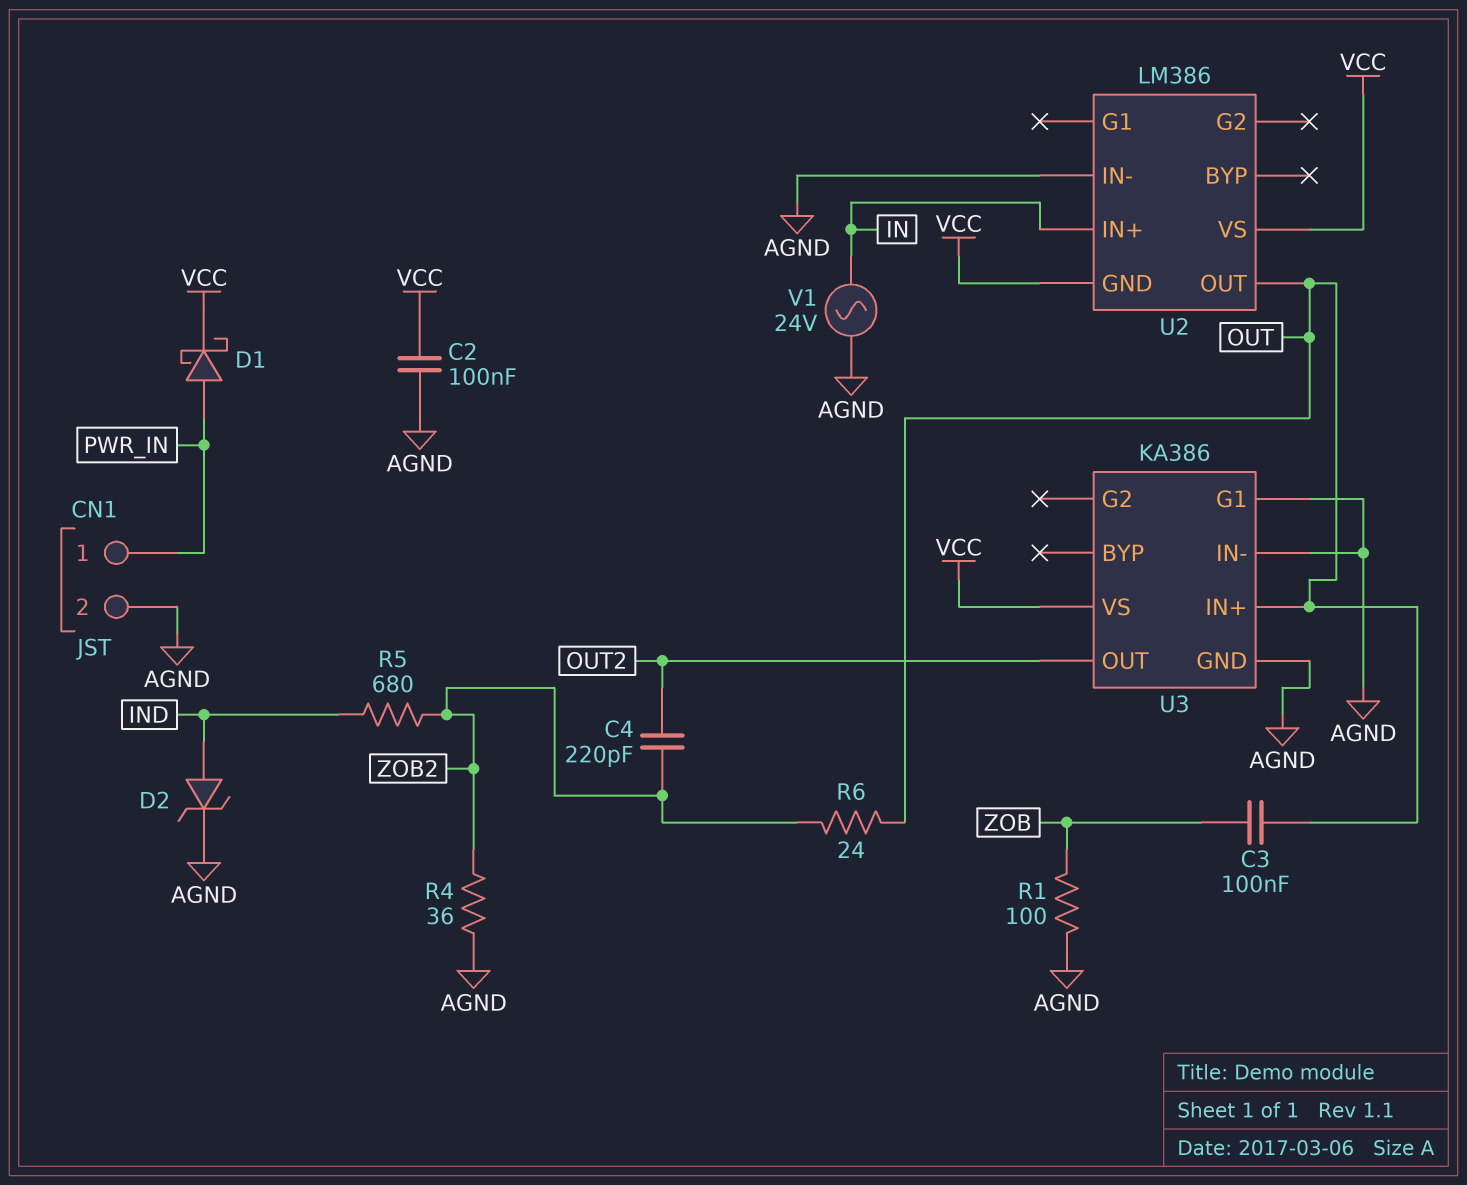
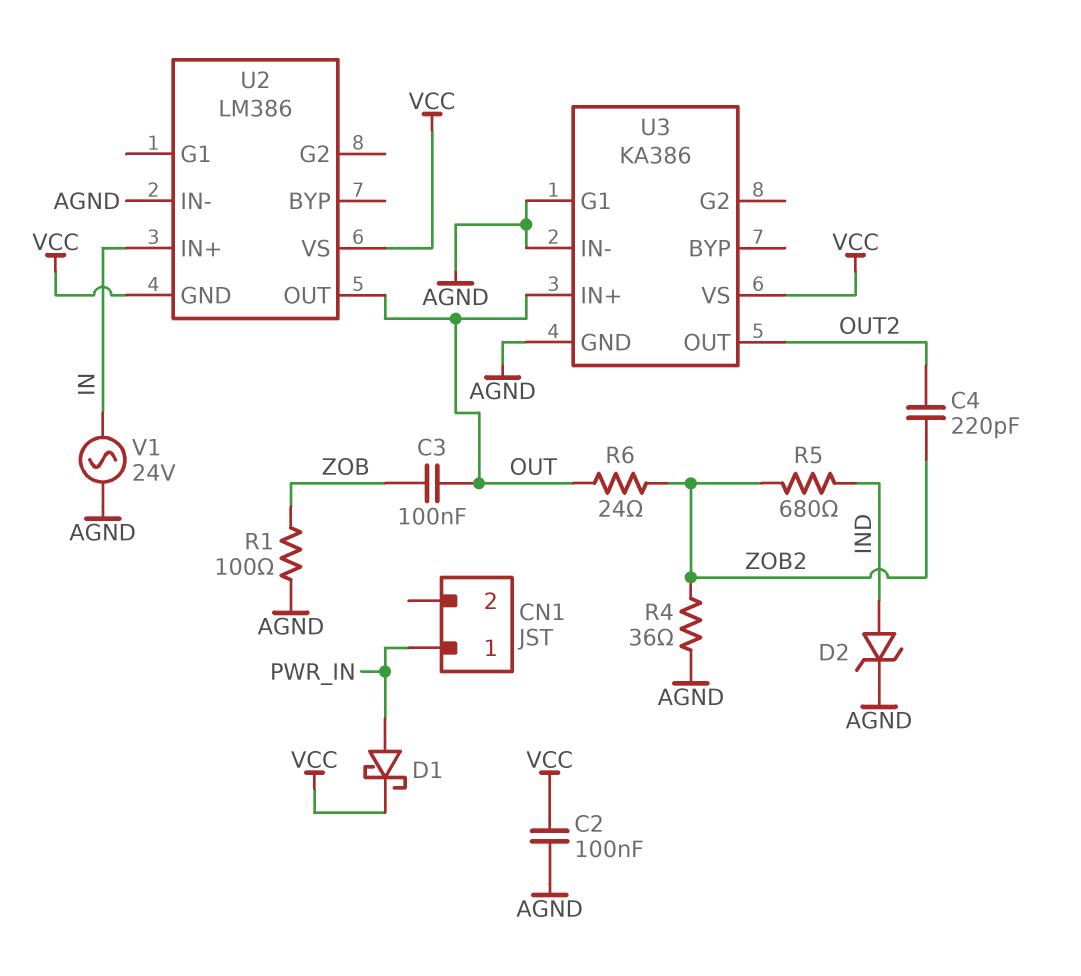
CN1 pin 2: AGND -> none

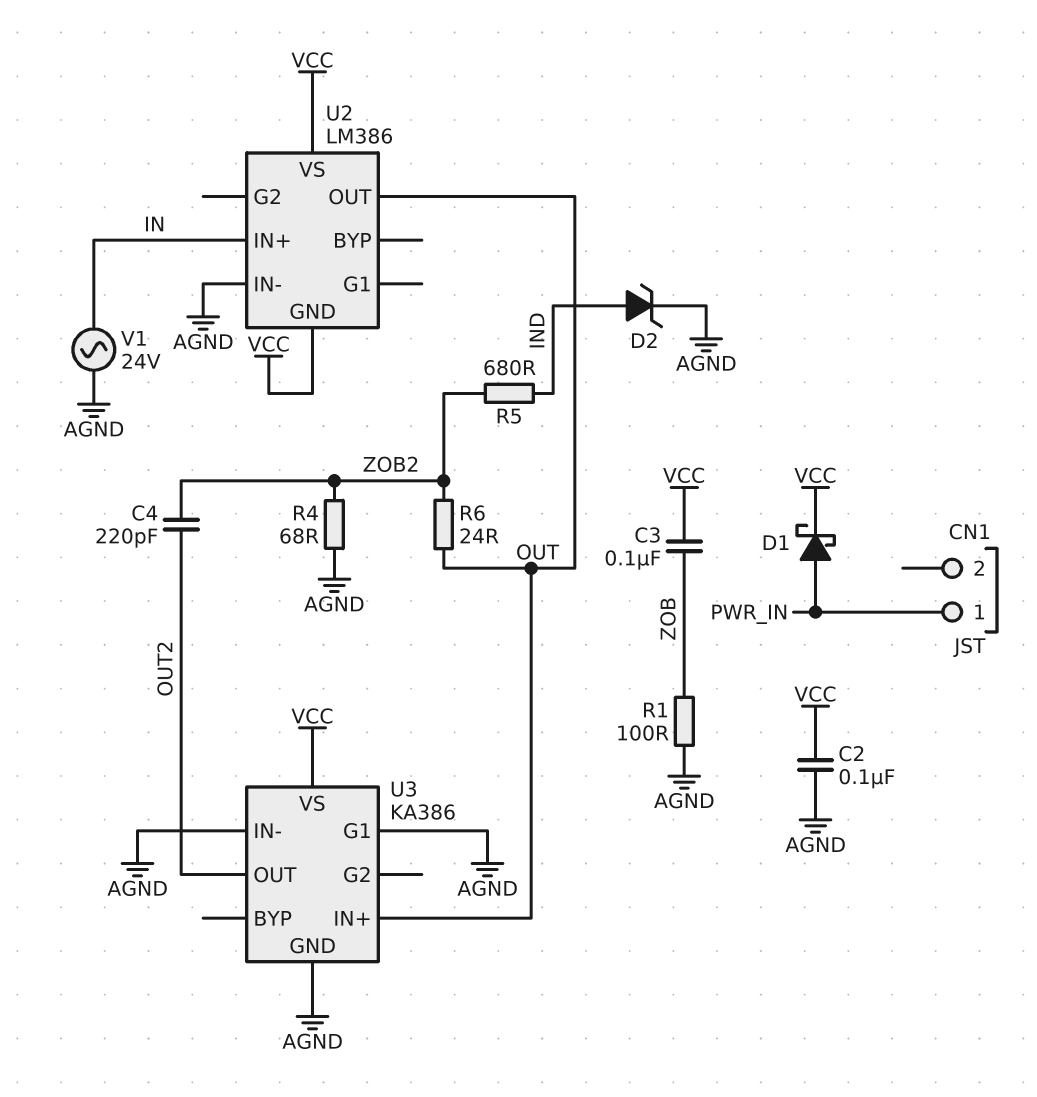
C3: 100nF (OUT, ZOB) -> 100nF (VCC, ZOB)
R4: 36 (AGND, ZOB2) -> 68 (AGND, ZOB2)

